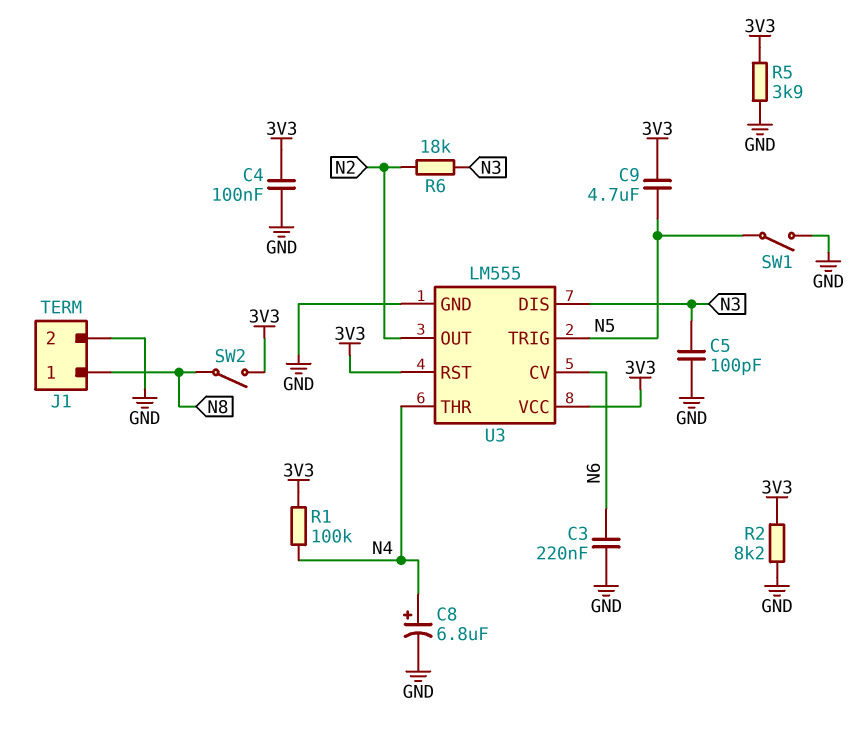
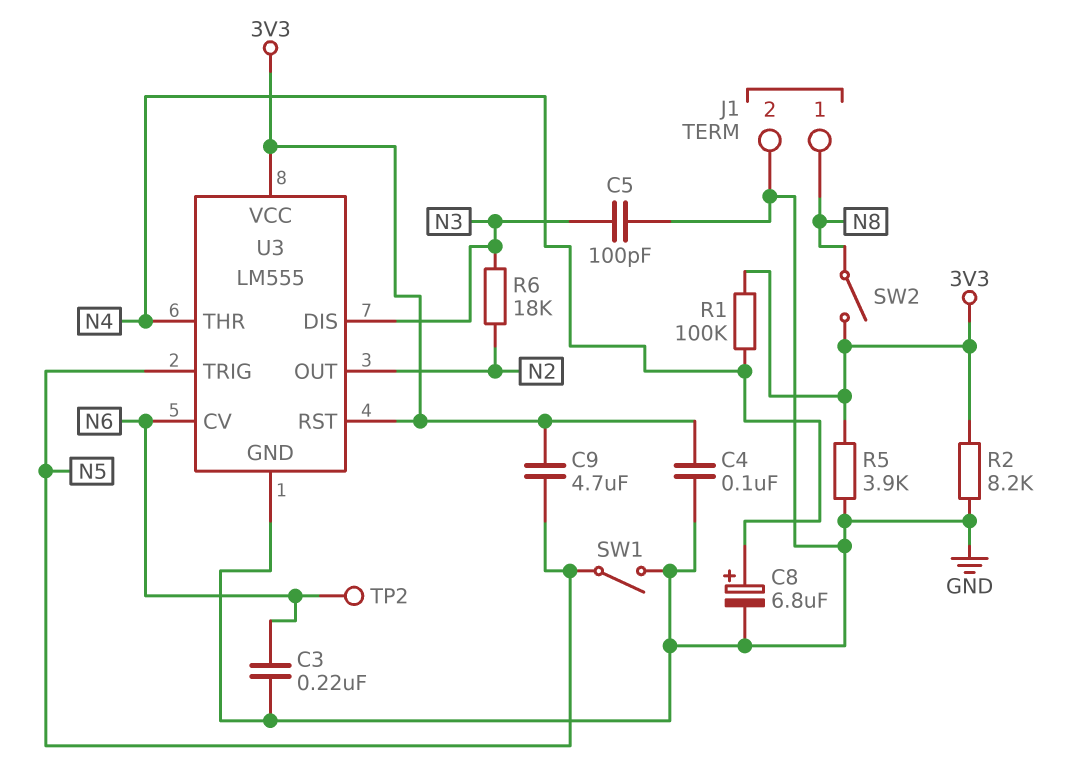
TP2: none -> test point (N6)

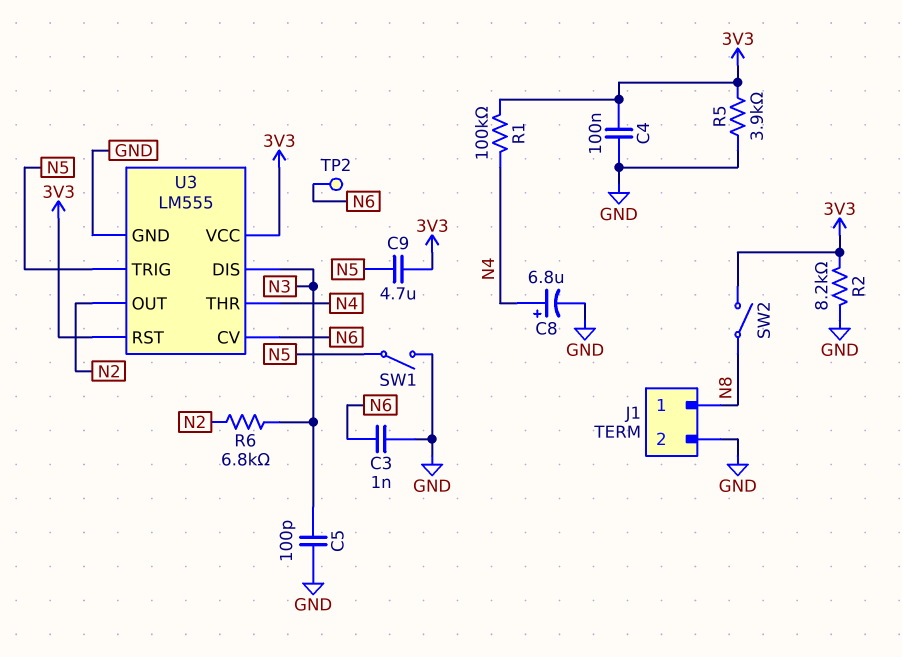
C3: 220nF (GND, N6) -> 1nF (GND, N6)
R6: 18k (N2, N3) -> 6.8k (N2, N3)

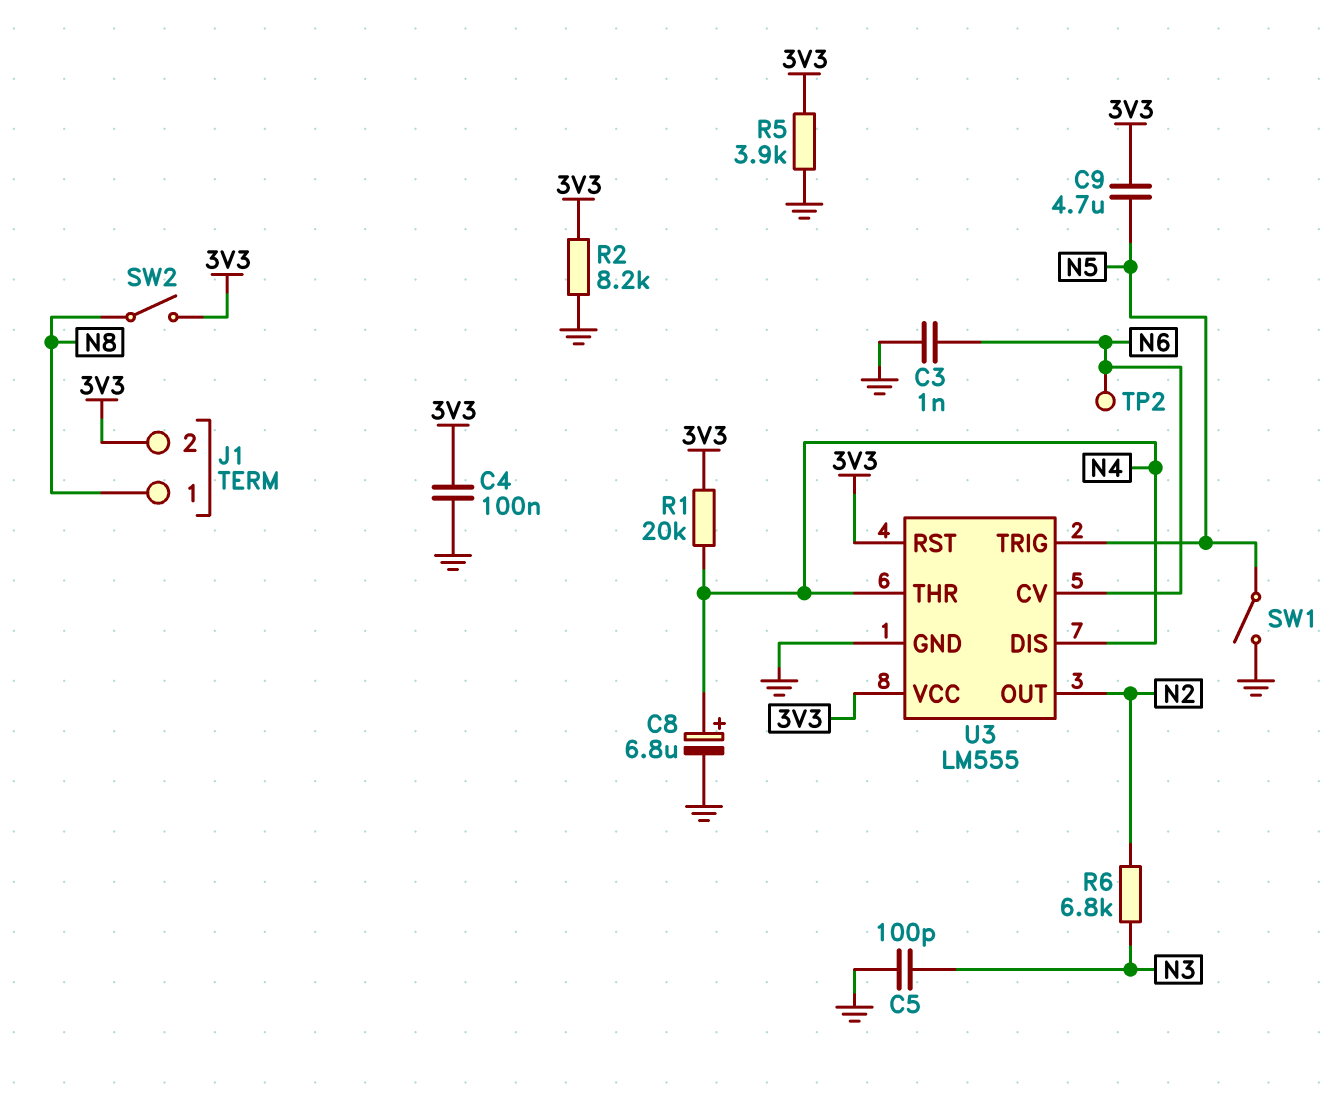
J1 pin 2: GND -> 3V3
R1: 100k (3V3, N4) -> 20k (3V3, N4)
U3 pin DIS: N3 -> N4

